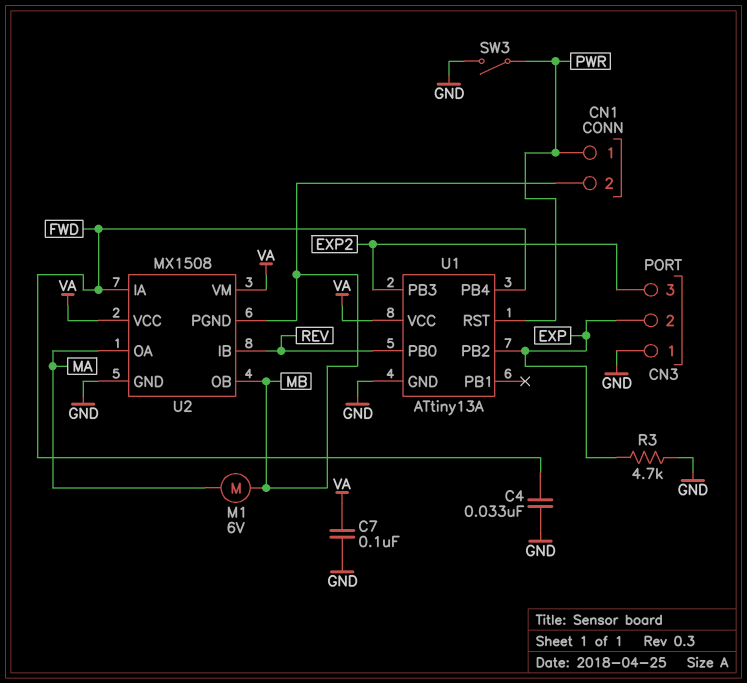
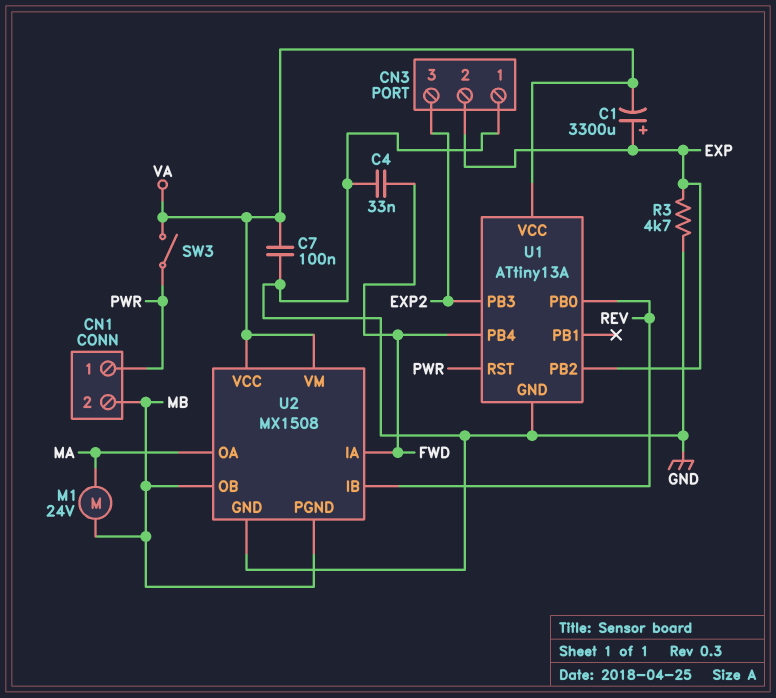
C1: none -> 3300uF (plus EXP, minus VA)
M1: motor 6V (MA, MB) -> motor 24V (MA, MB)
SW3: switch (GND, PWR) -> switch (PWR, VA)

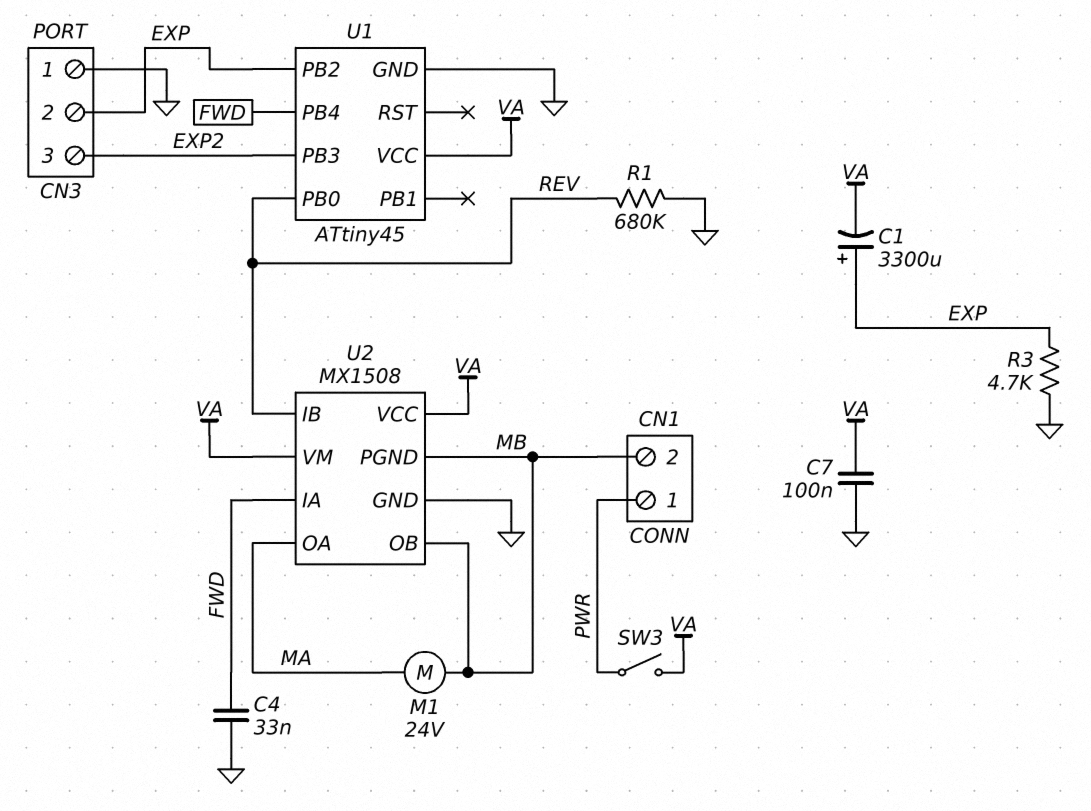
R1: none -> 680k (GND, REV)
U1: ATtiny13A -> ATtiny45
U1 pin RST: PWR -> none

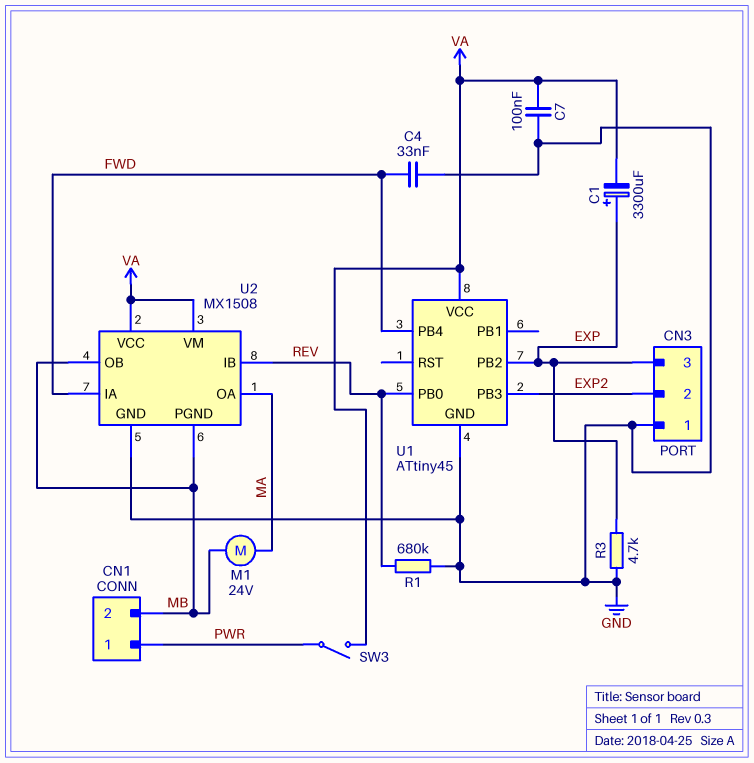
CN3 pin 2: EXP -> EXP2
CN3 pin 3: EXP2 -> EXP

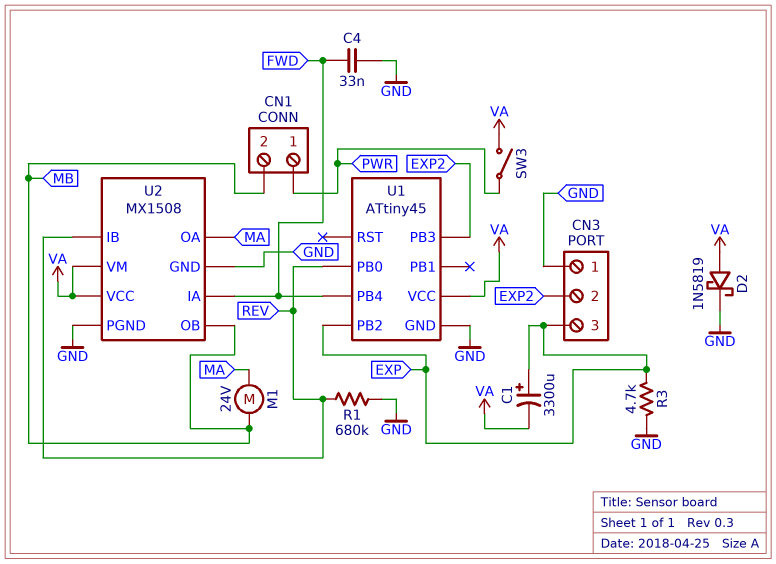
C7: 100nF (GND, VA) -> none
D2: none -> schottky 1N5819 (A VA, K GND)
U2 pin PGND: MB -> GND

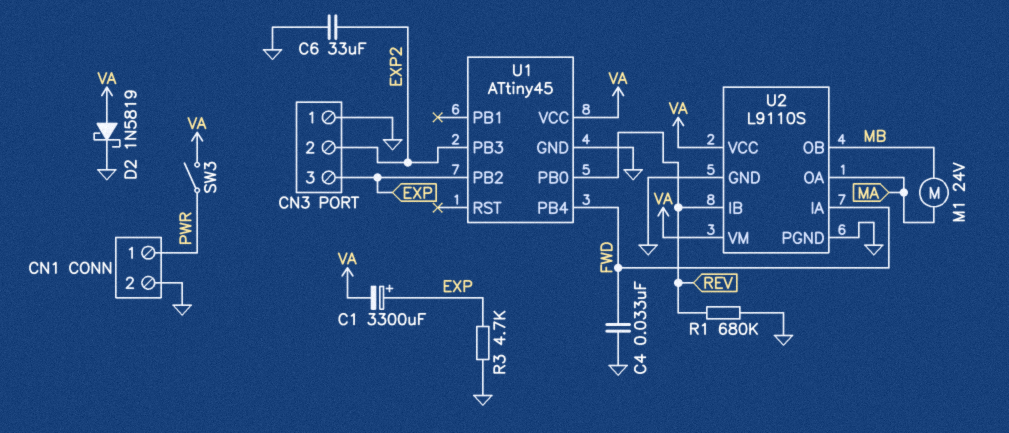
C6: none -> 33uF (EXP2, GND)
CN1 pin 2: MB -> GND
U2: MX1508 -> L9110S

